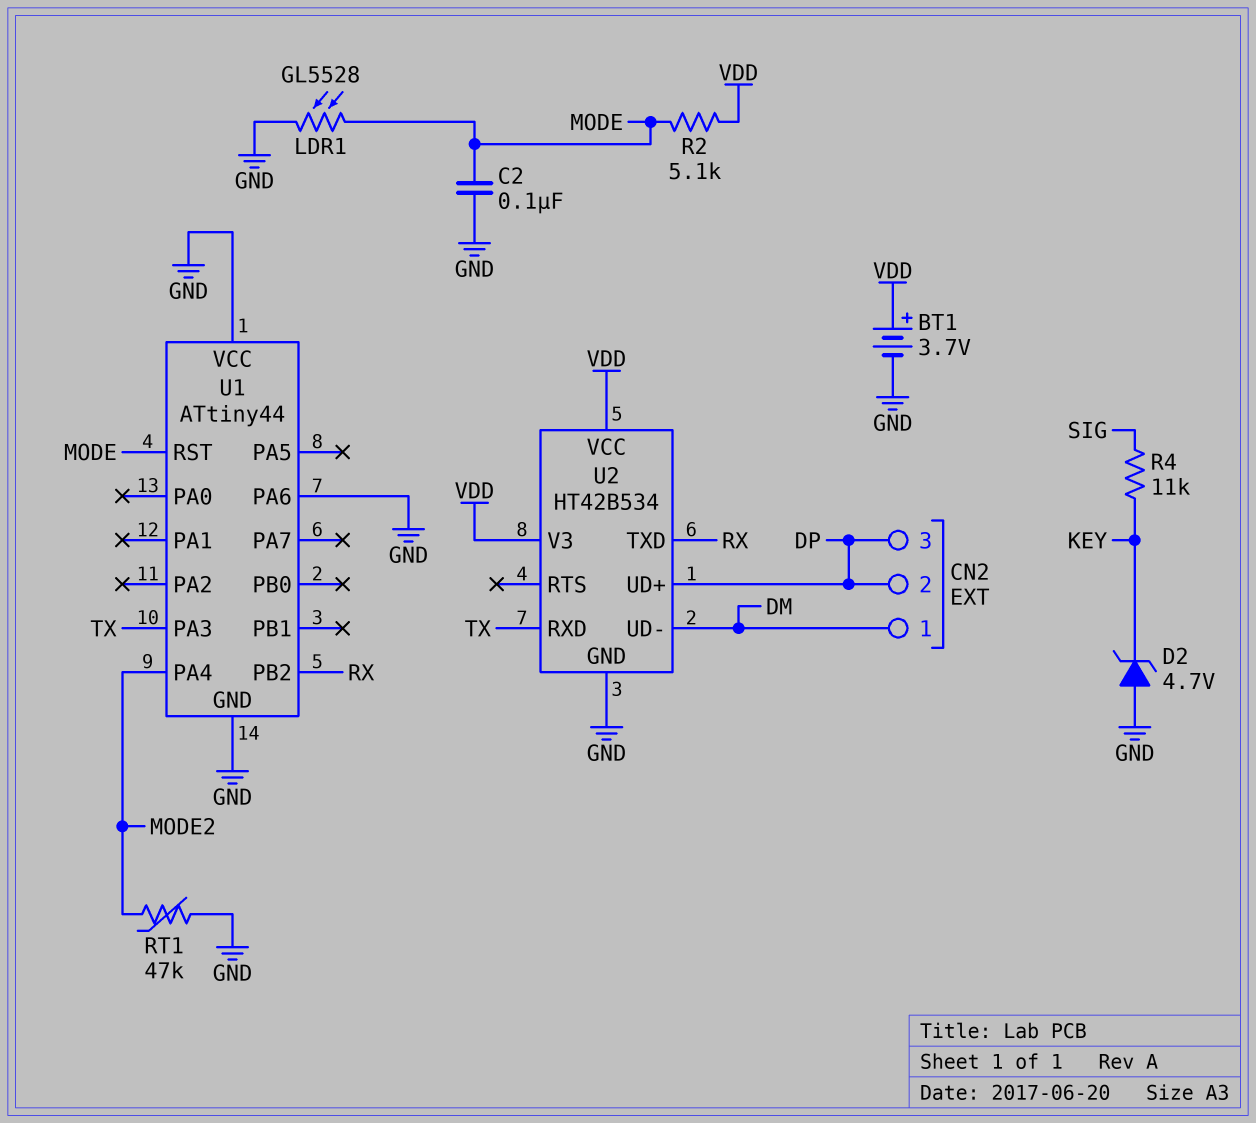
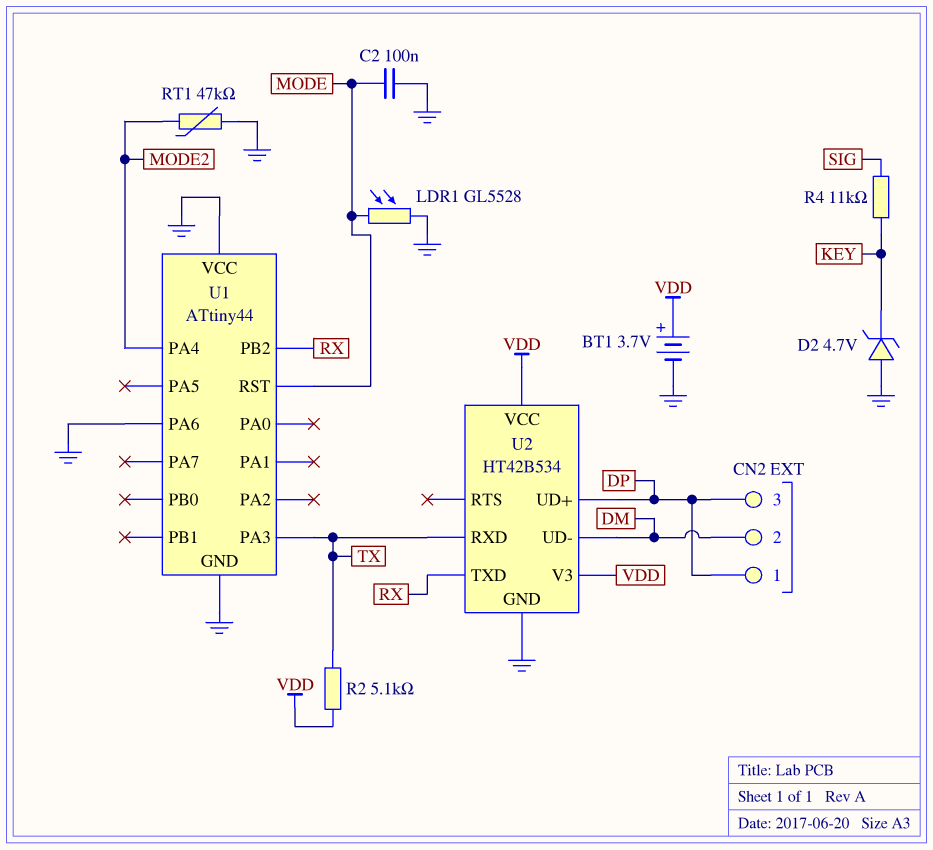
CN2 pin 1: DM -> DP
CN2 pin 2: DP -> DM
R2: 5.1k (MODE, VDD) -> 5.1k (TX, VDD)

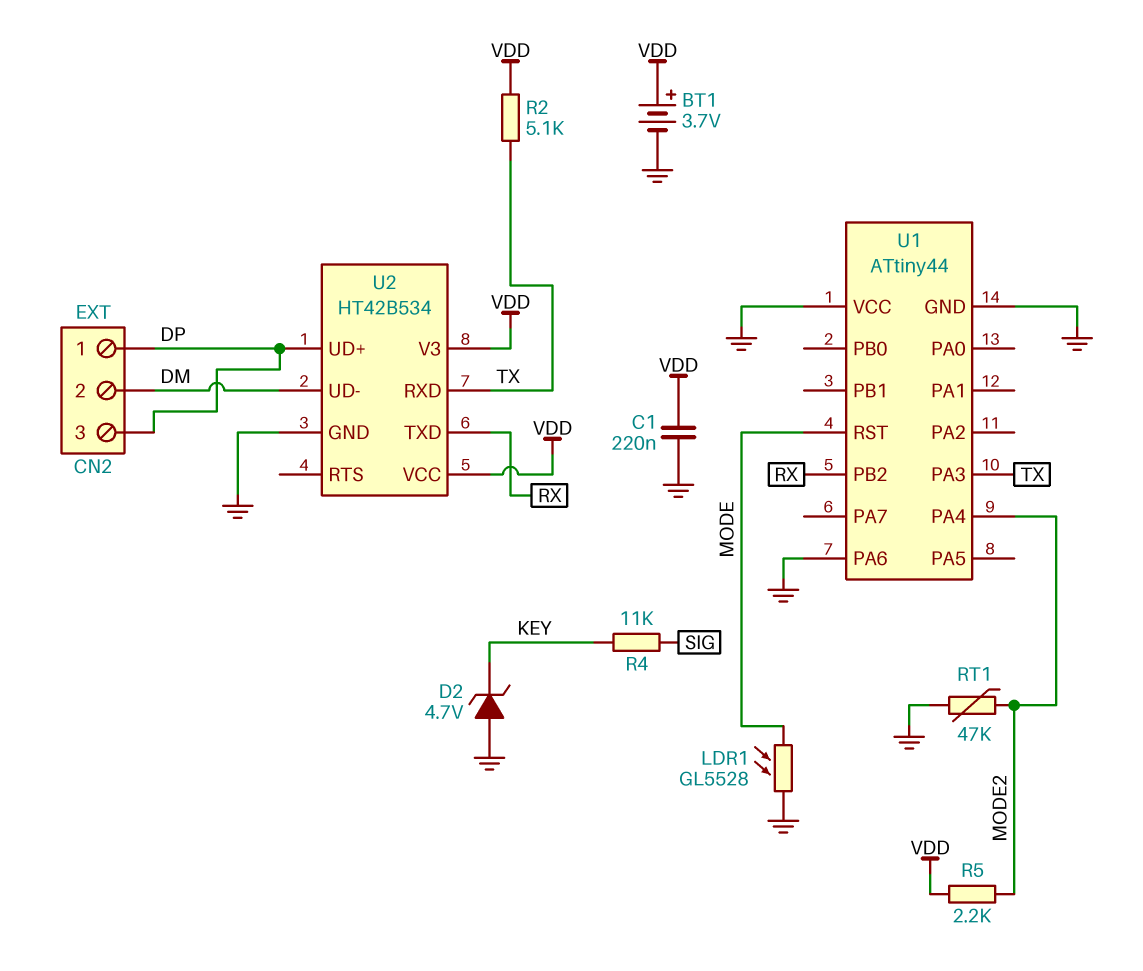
C1: none -> 220nF (GND, VDD)
C2: 100nF (GND, MODE) -> none
R5: none -> 2.2k (MODE2, VDD)

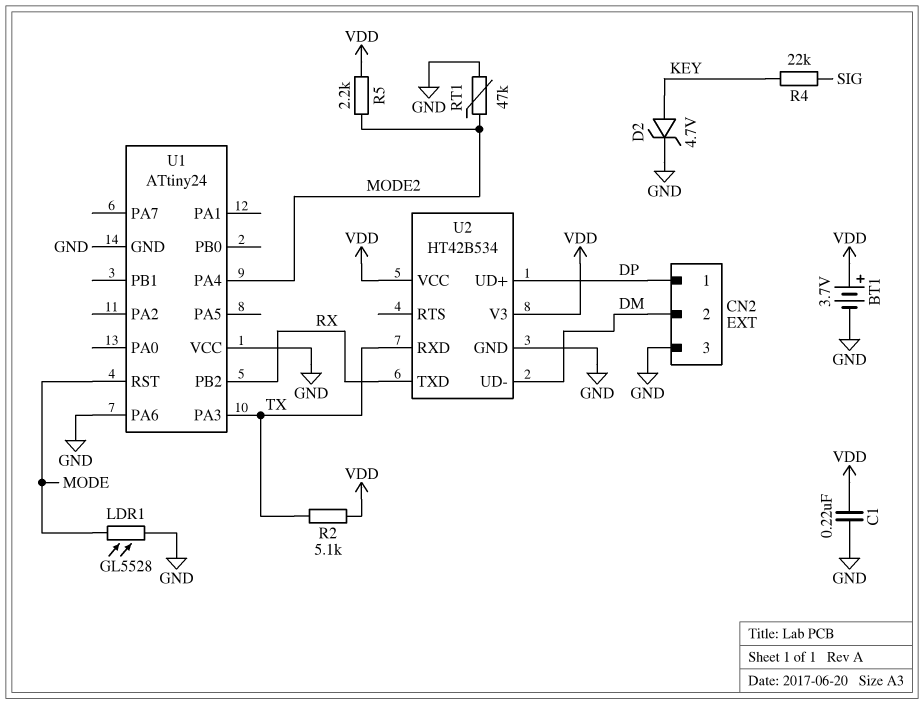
CN2 pin 3: DP -> GND
D2: zener 4.7V (A GND, K KEY) -> zener 4.7V (A KEY, K GND)
R4: 11k (KEY, SIG) -> 22k (KEY, SIG)
U1: ATtiny44 -> ATtiny24

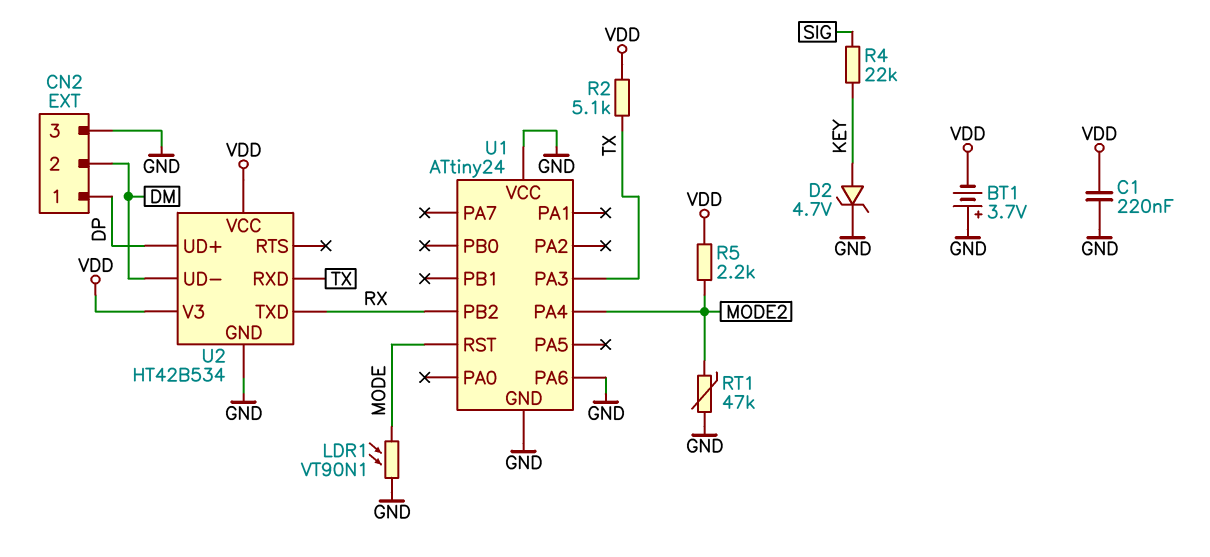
BT1: 3.7V (plus VDD, minus GND) -> 3.7V (plus GND, minus VDD)
LDR1: GL5528 (GND, MODE) -> VT90N1 (GND, MODE)

